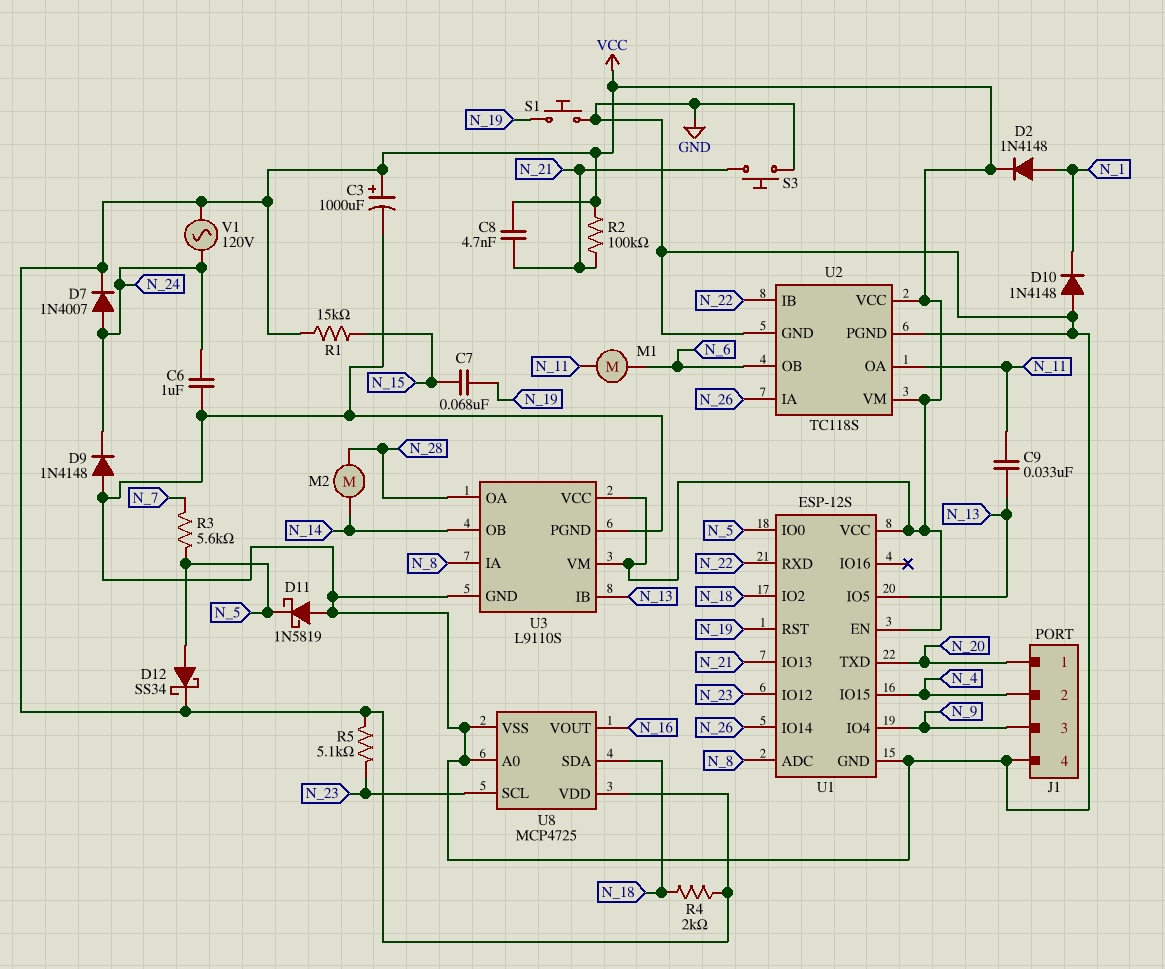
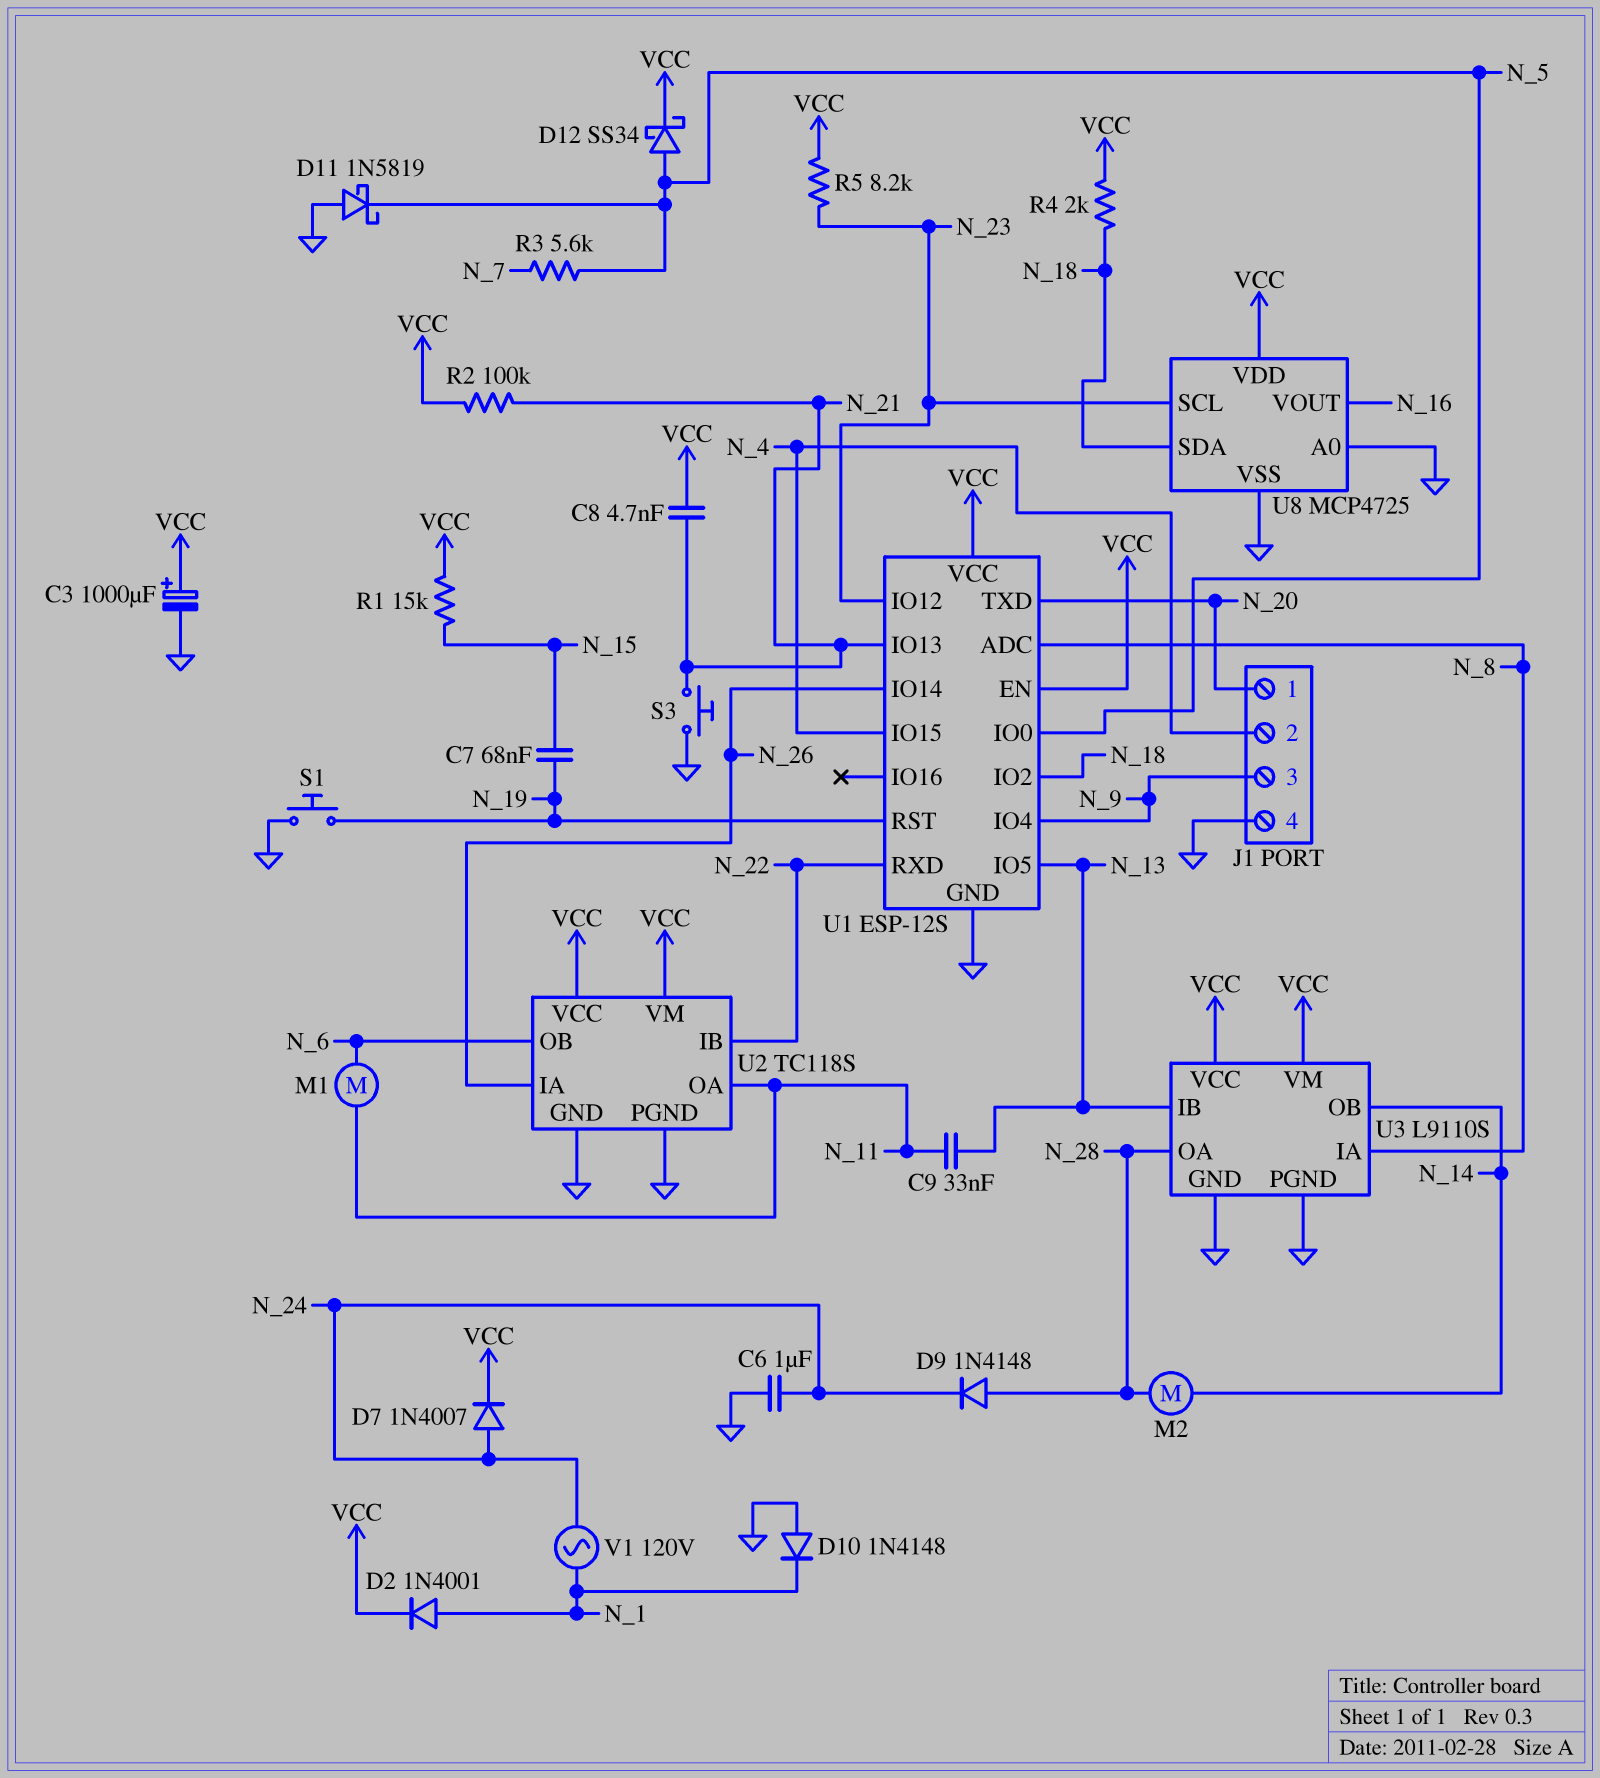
D2: diode 1N4148 (A N_1, K VCC) -> diode 1N4001 (A N_1, K VCC)
D9: diode 1N4148 (A GND, K N_24) -> diode 1N4148 (A N_28, K N_24)
R5: 5.1k (N_23, VCC) -> 8.2k (N_23, VCC)
V1: AC 120V (N_24, VCC) -> AC 120V (N_1, N_24)

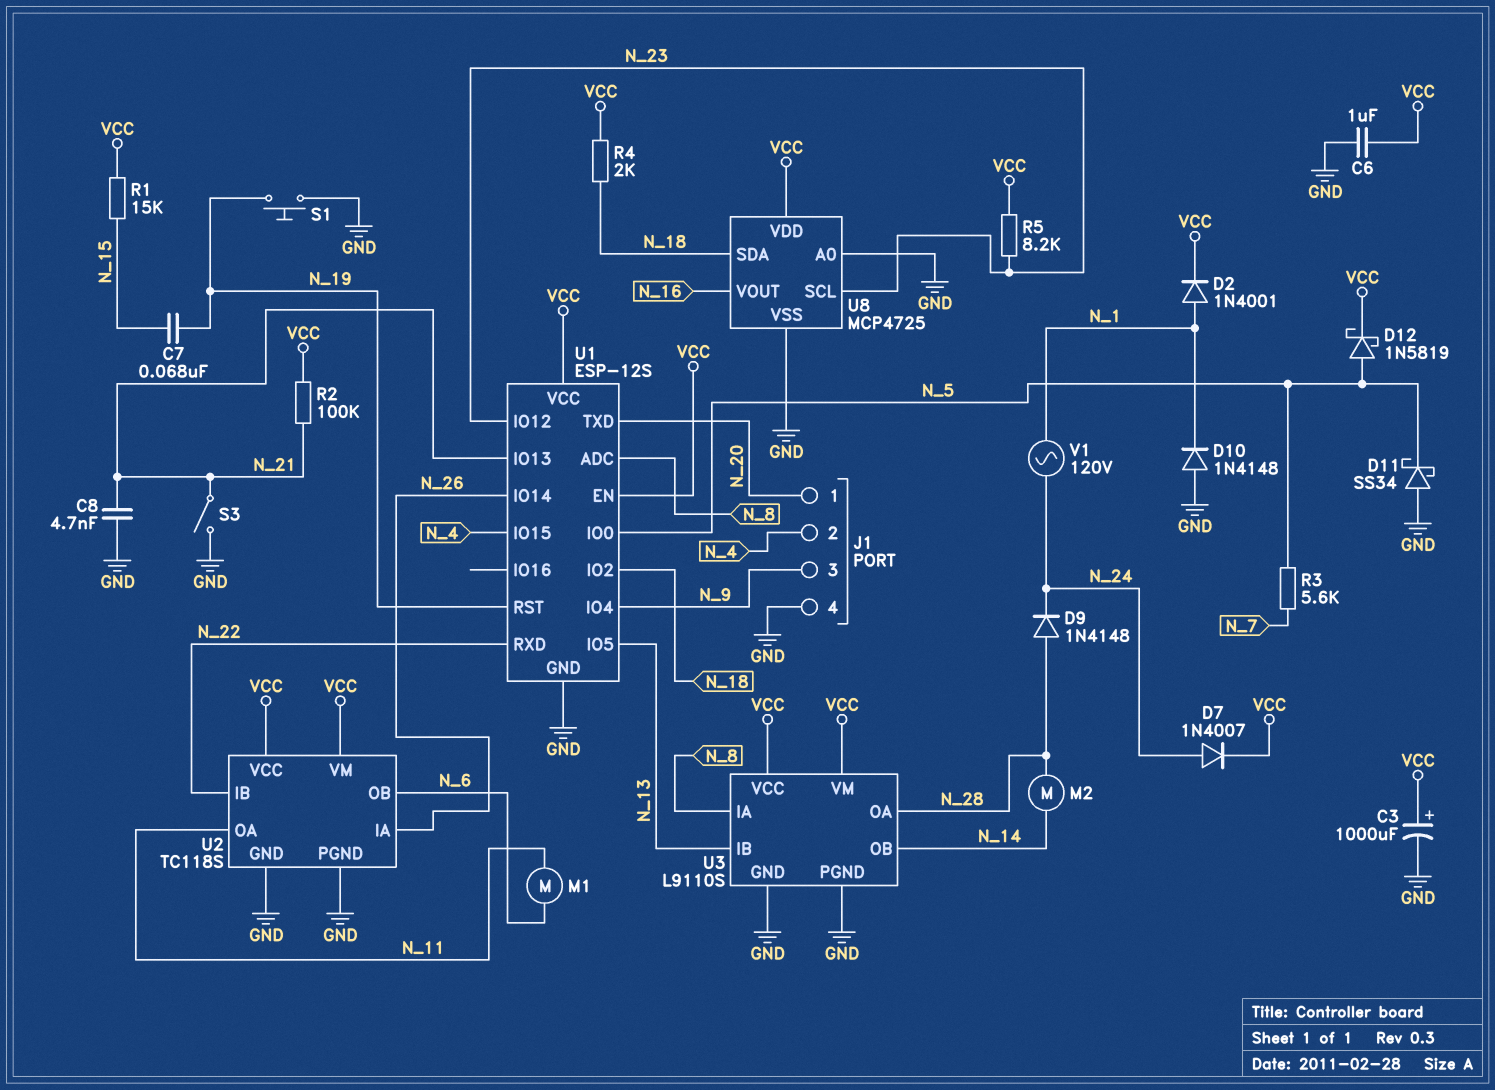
C6: 1uF (GND, N_24) -> 1uF (GND, VCC)
C8: 4.7nF (N_21, VCC) -> 4.7nF (GND, N_21)
C9: 33nF (N_11, N_13) -> none
D11: schottky 1N5819 (A GND, K N_5) -> schottky SS34 (A GND, K N_5)
D12: schottky SS34 (A N_5, K VCC) -> schottky 1N5819 (A N_5, K VCC)
S3: button (GND, N_21) -> switch (GND, N_21)

